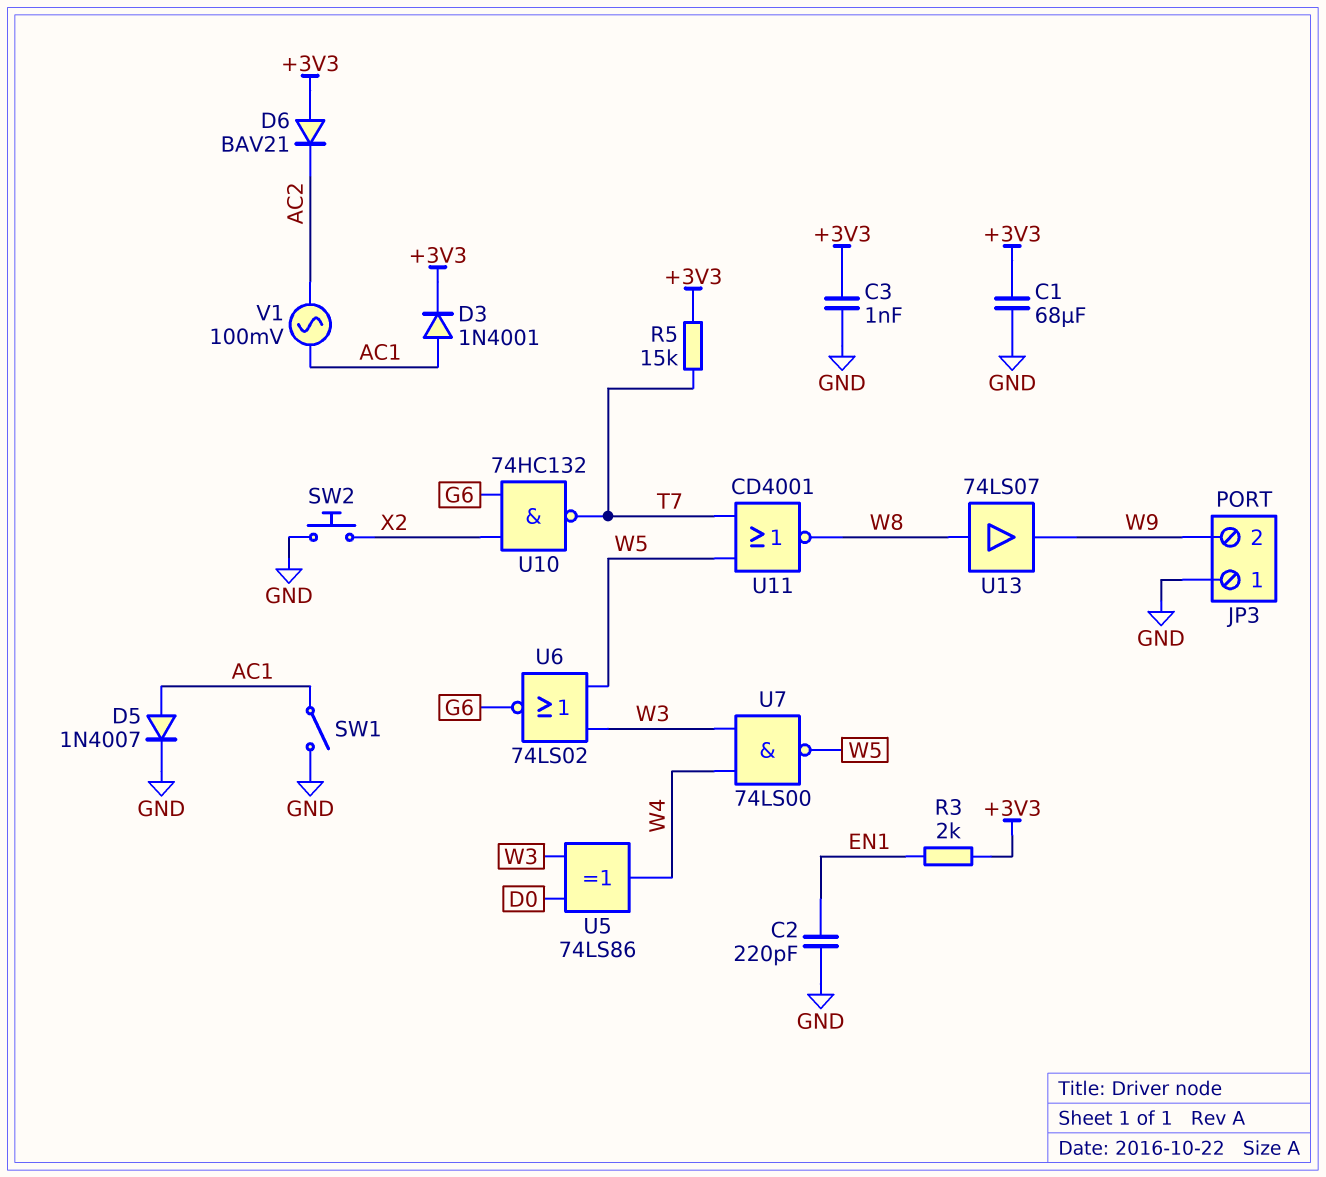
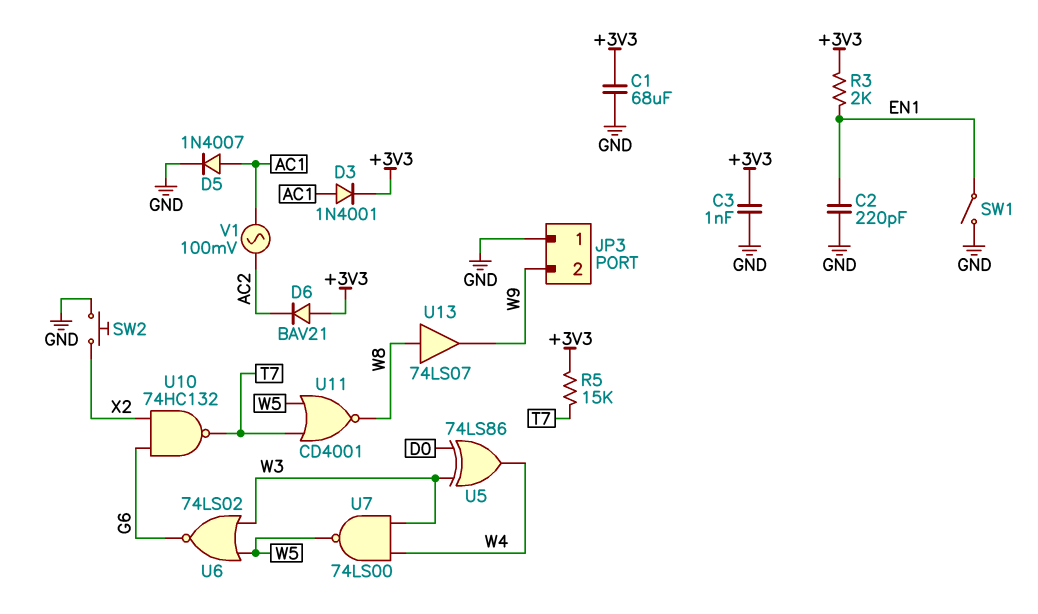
SW1: switch (AC1, GND) -> switch (EN1, GND)

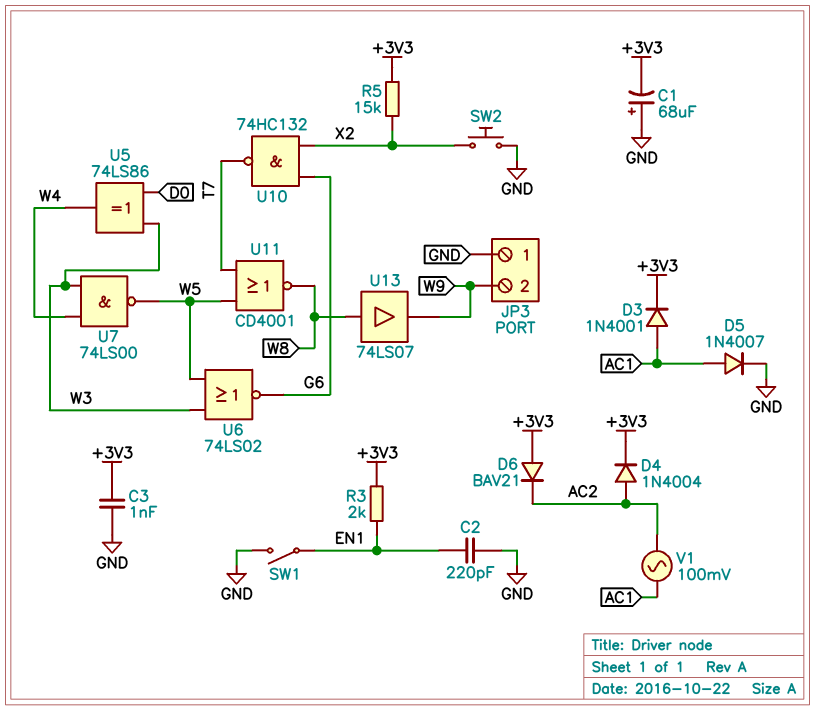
C1: 68uF (+3V3, GND) -> 68uF (plus GND, minus +3V3)
D4: none -> diode 1N4004 (A AC2, K +3V3)
R5: 15k (+3V3, T7) -> 15k (+3V3, X2)

